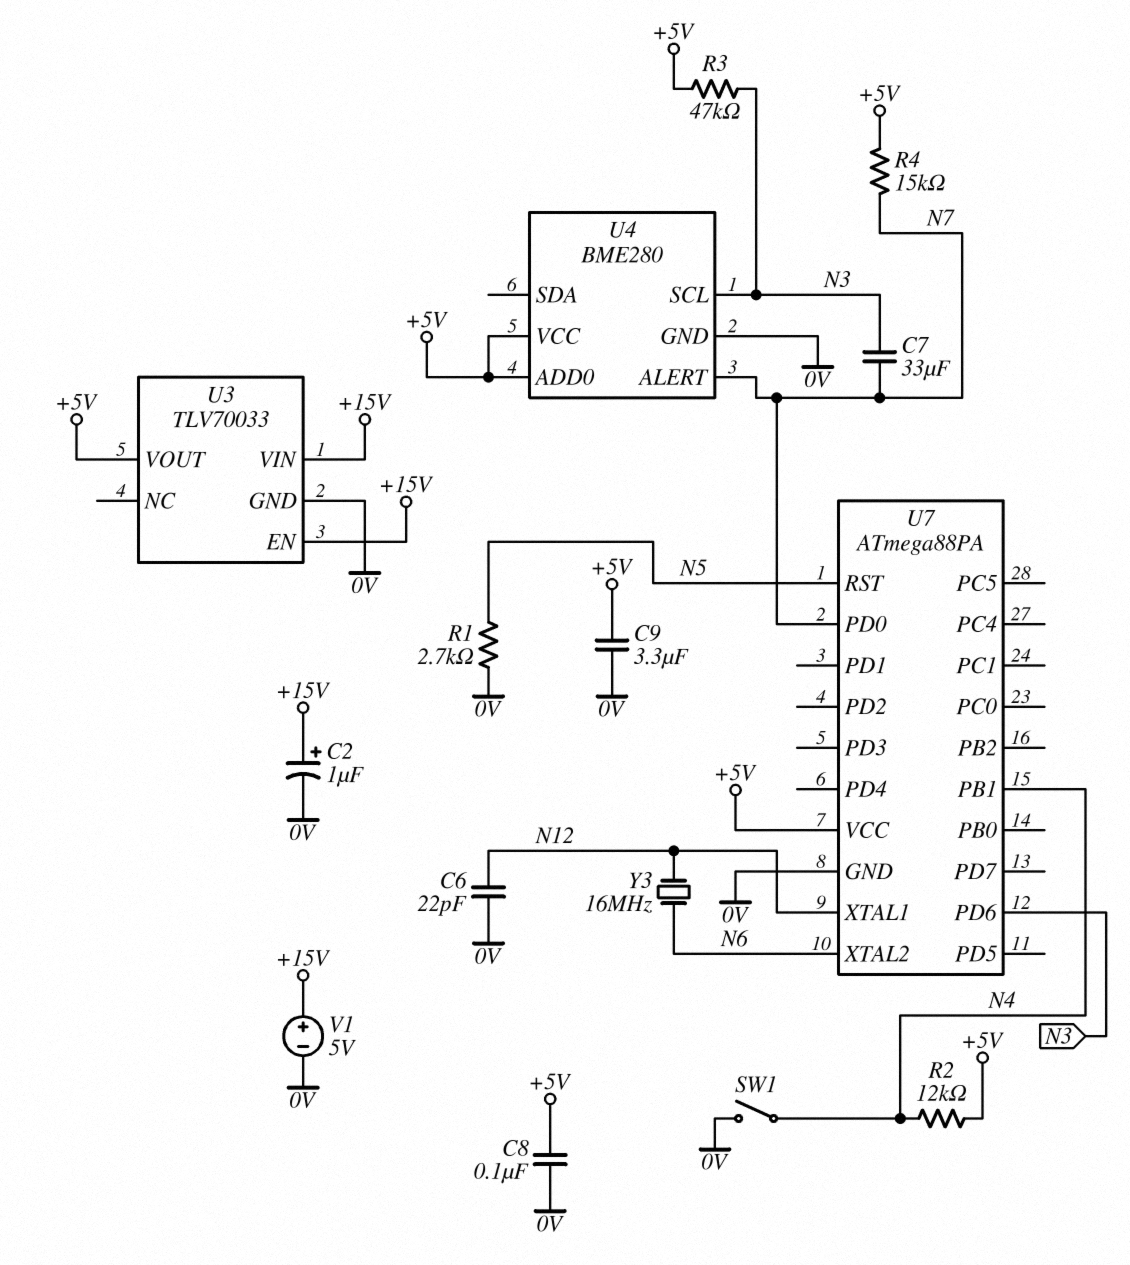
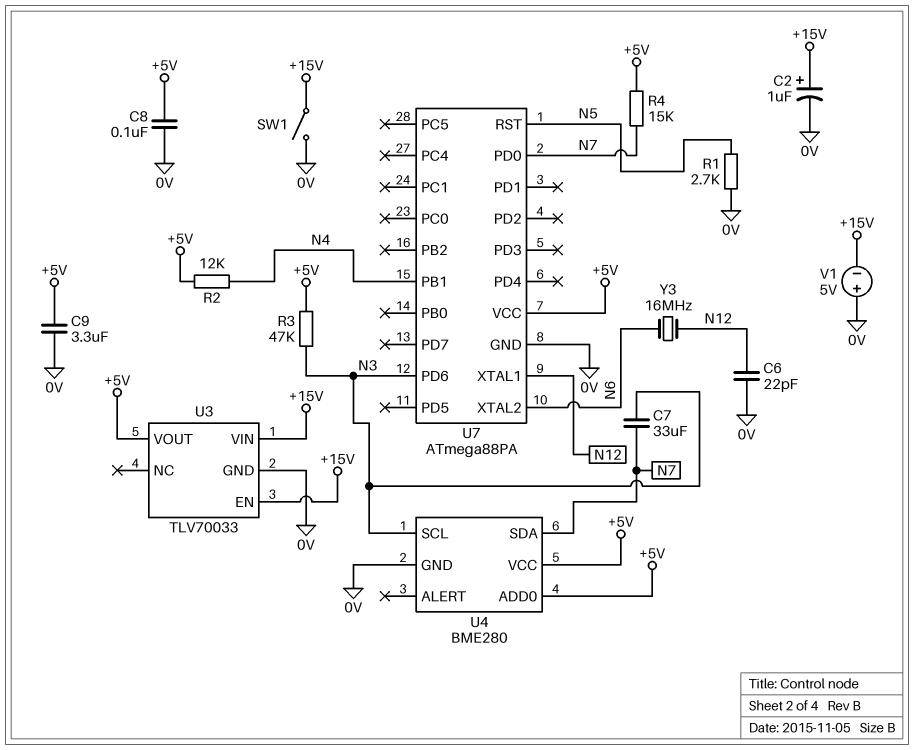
SW1: switch (0V, N4) -> switch (+15V, 0V)
U4 pin ALERT: N7 -> none
U4 pin SDA: none -> N7
V1: 5V (plus +15V, minus 0V) -> 5V (plus 0V, minus +15V)

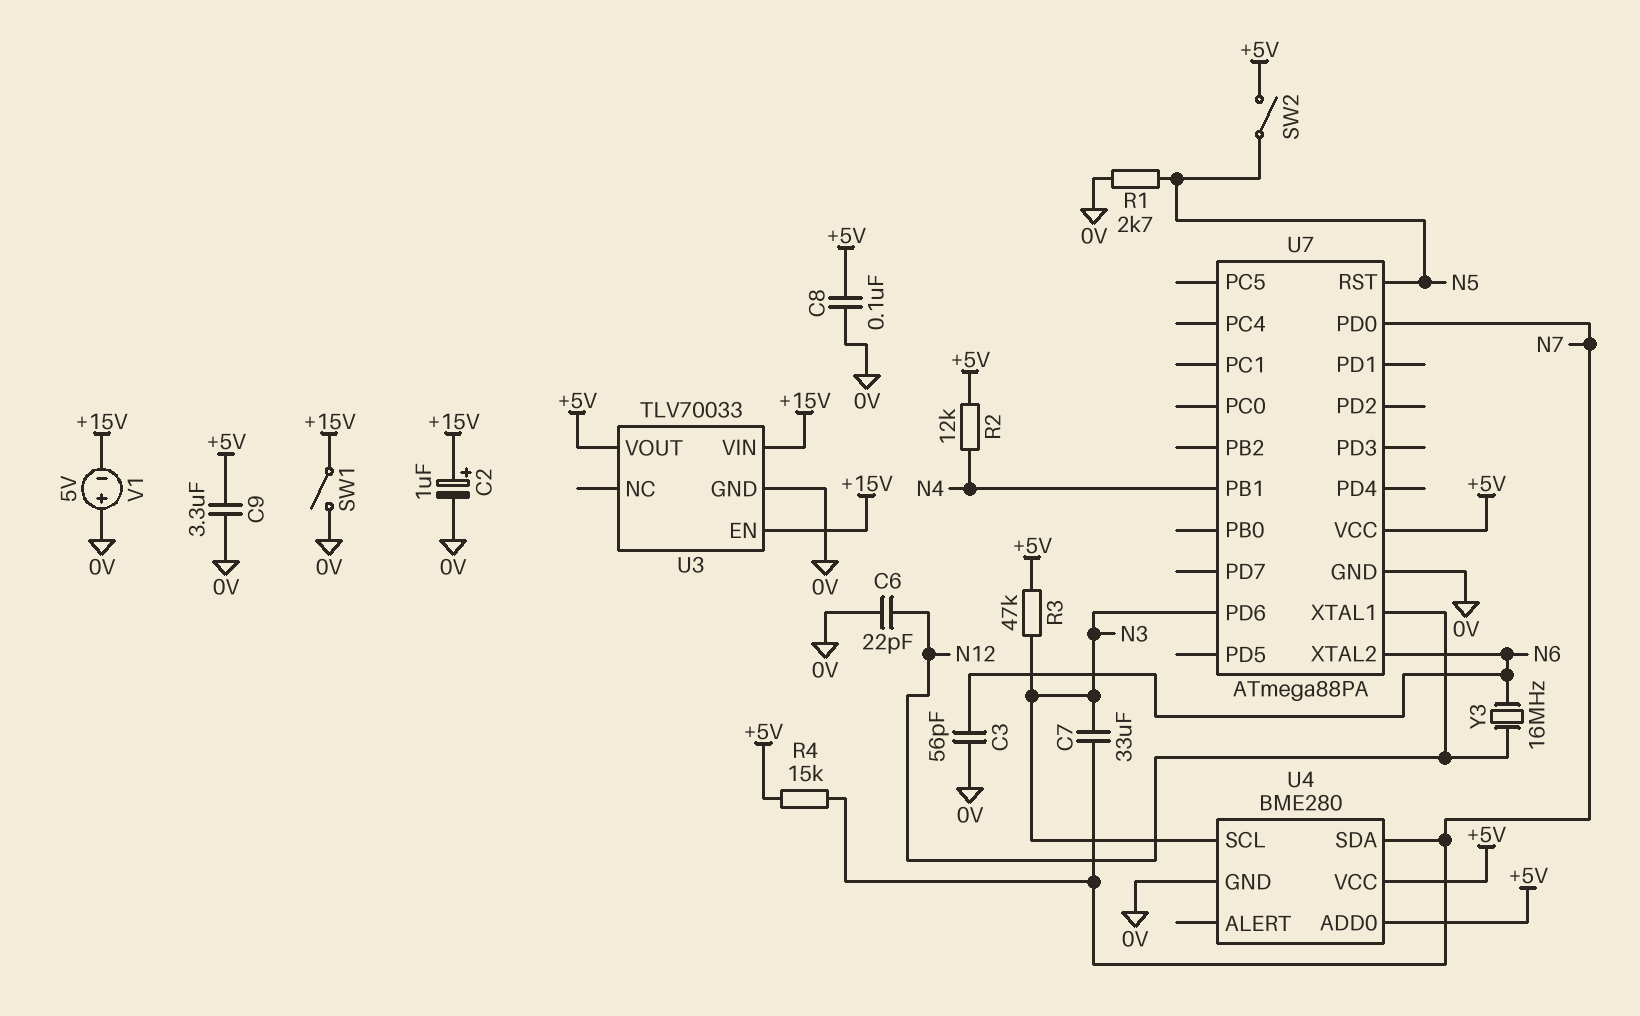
C3: none -> 56pF (0V, N6)
SW2: none -> switch (+5V, N5)

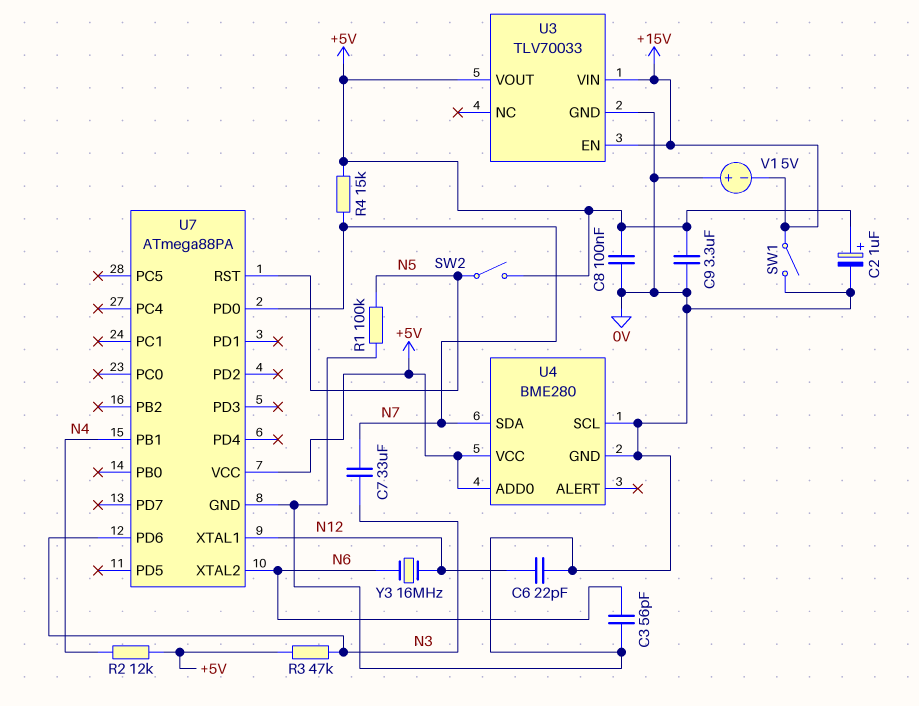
C2: 1uF (plus +15V, minus 0V) -> 1uF (plus +5V, minus 0V)
R1: 2.7k (0V, N5) -> 100k (0V, N5)
U4 pin SCL: N3 -> 0V

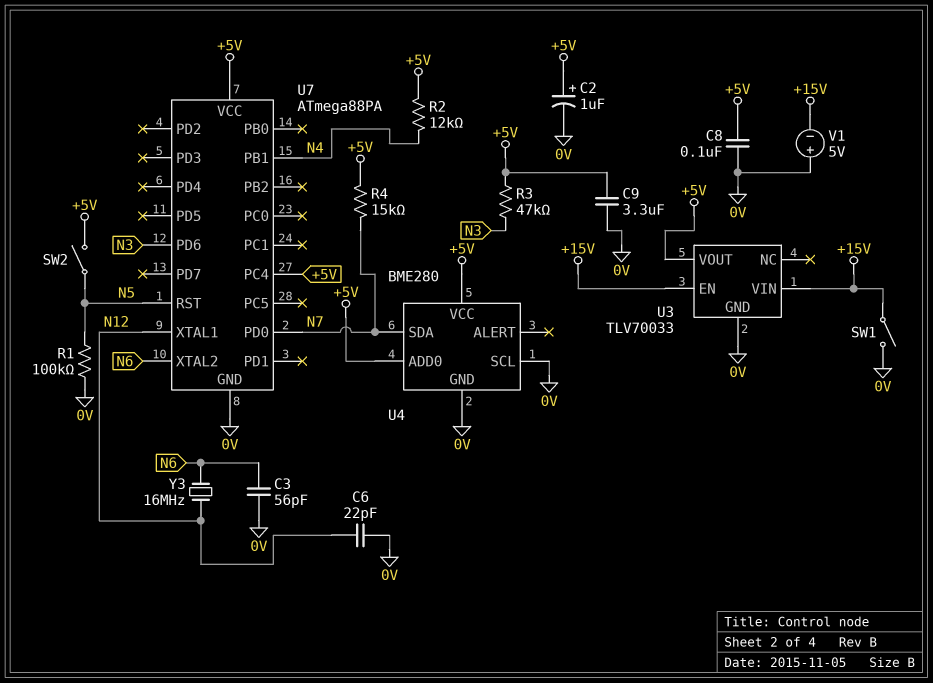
C7: 33uF (N3, N7) -> none
U7 pin PC4: none -> +5V

